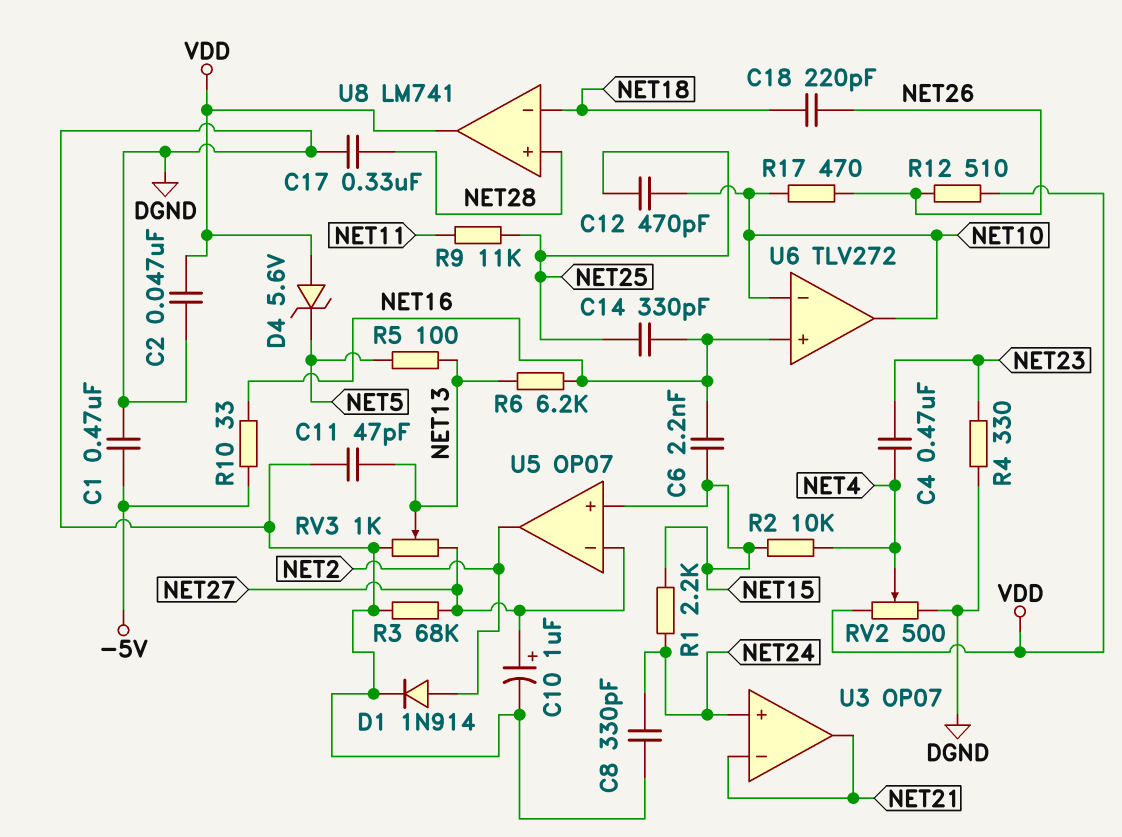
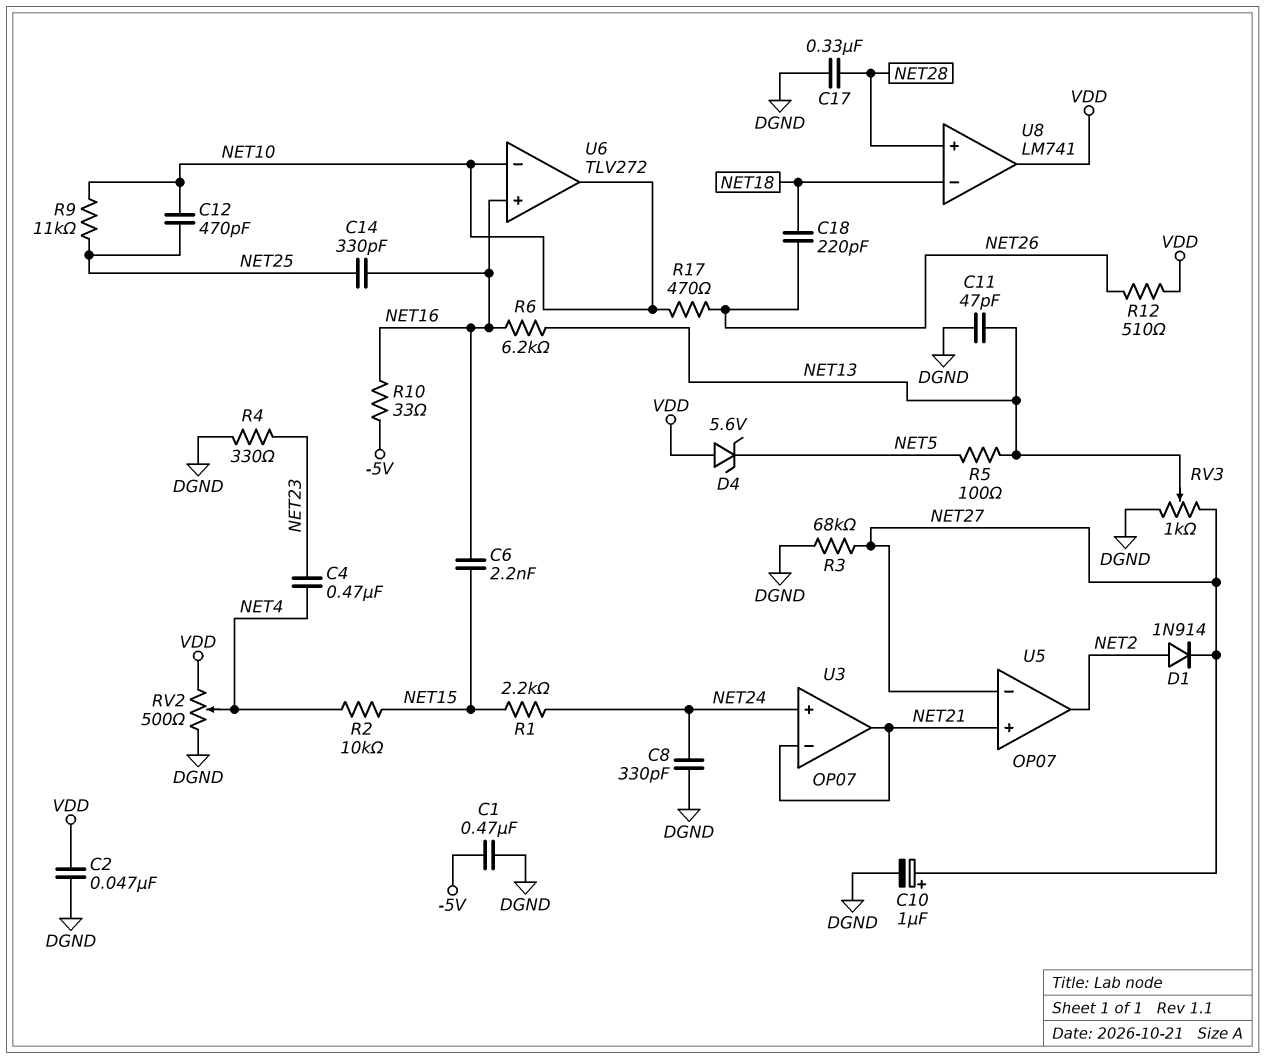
D1: diode 1N914 (A NET2, K DGND) -> diode 1N914 (A NET2, K NET27)
R9: 11k (NET11, NET25) -> 11k (NET10, NET25)
U5 pin in+: NET15 -> NET21

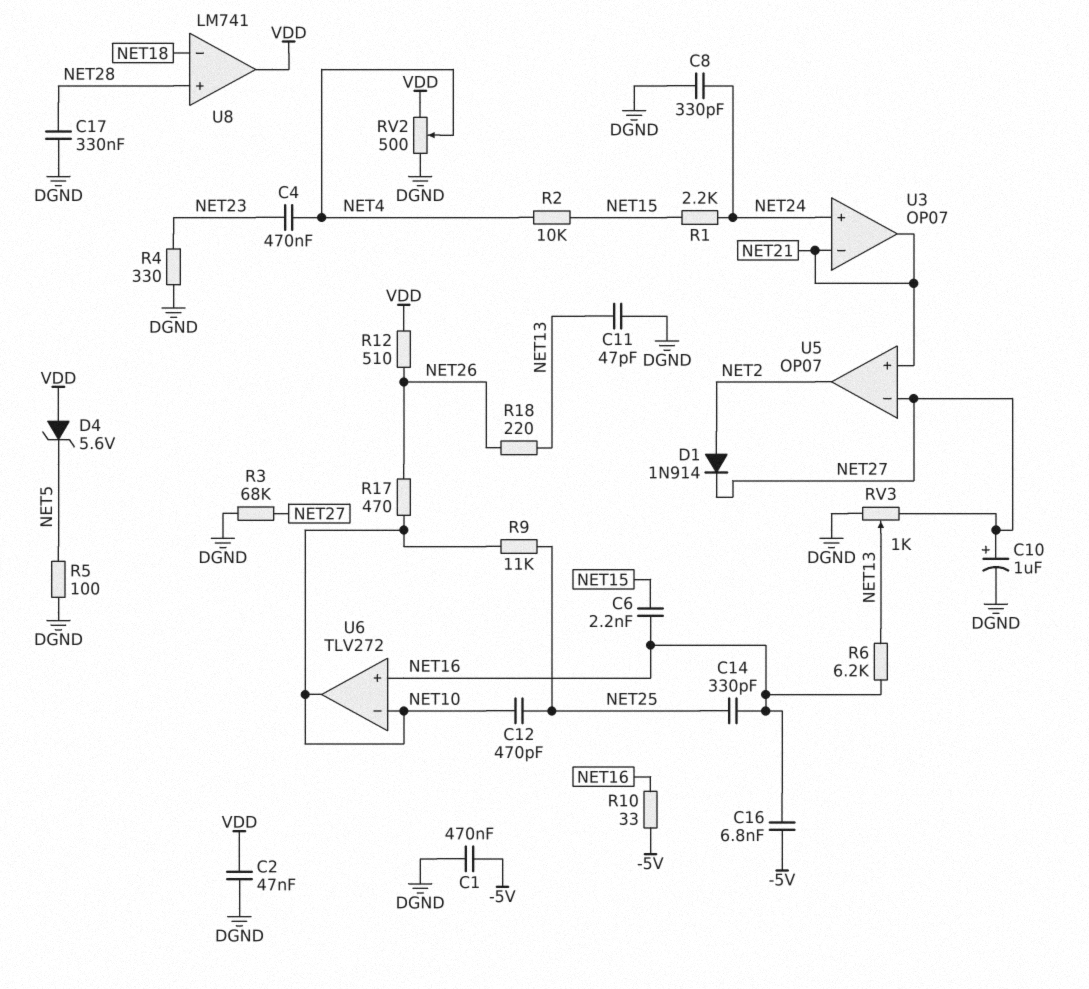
C16: none -> 6.8nF (-5V, NET16)
C18: 220pF (NET18, NET26) -> none
R5: 100 (NET5, NET13) -> 100 (DGND, NET5)
R18: none -> 220 (NET13, NET26)

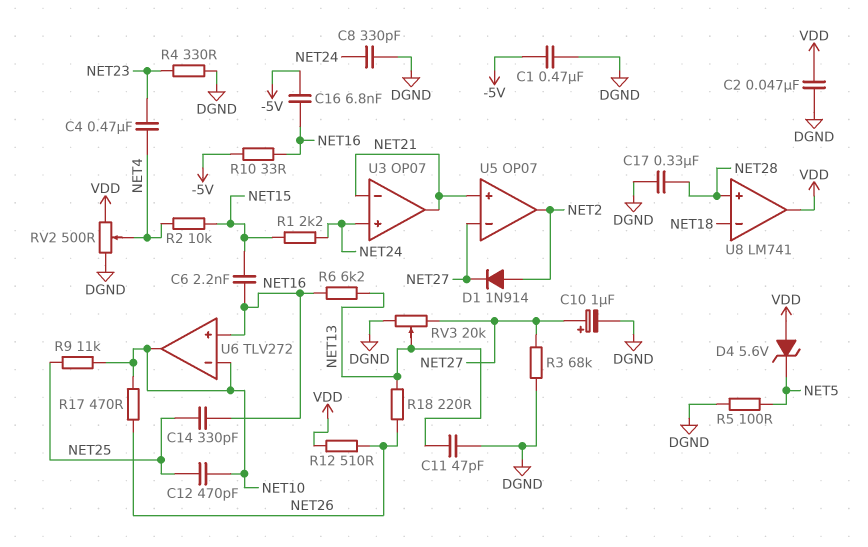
RV3: 1k (DGND, NET27, wiper NET13) -> 20k (DGND, NET27, wiper NET13)

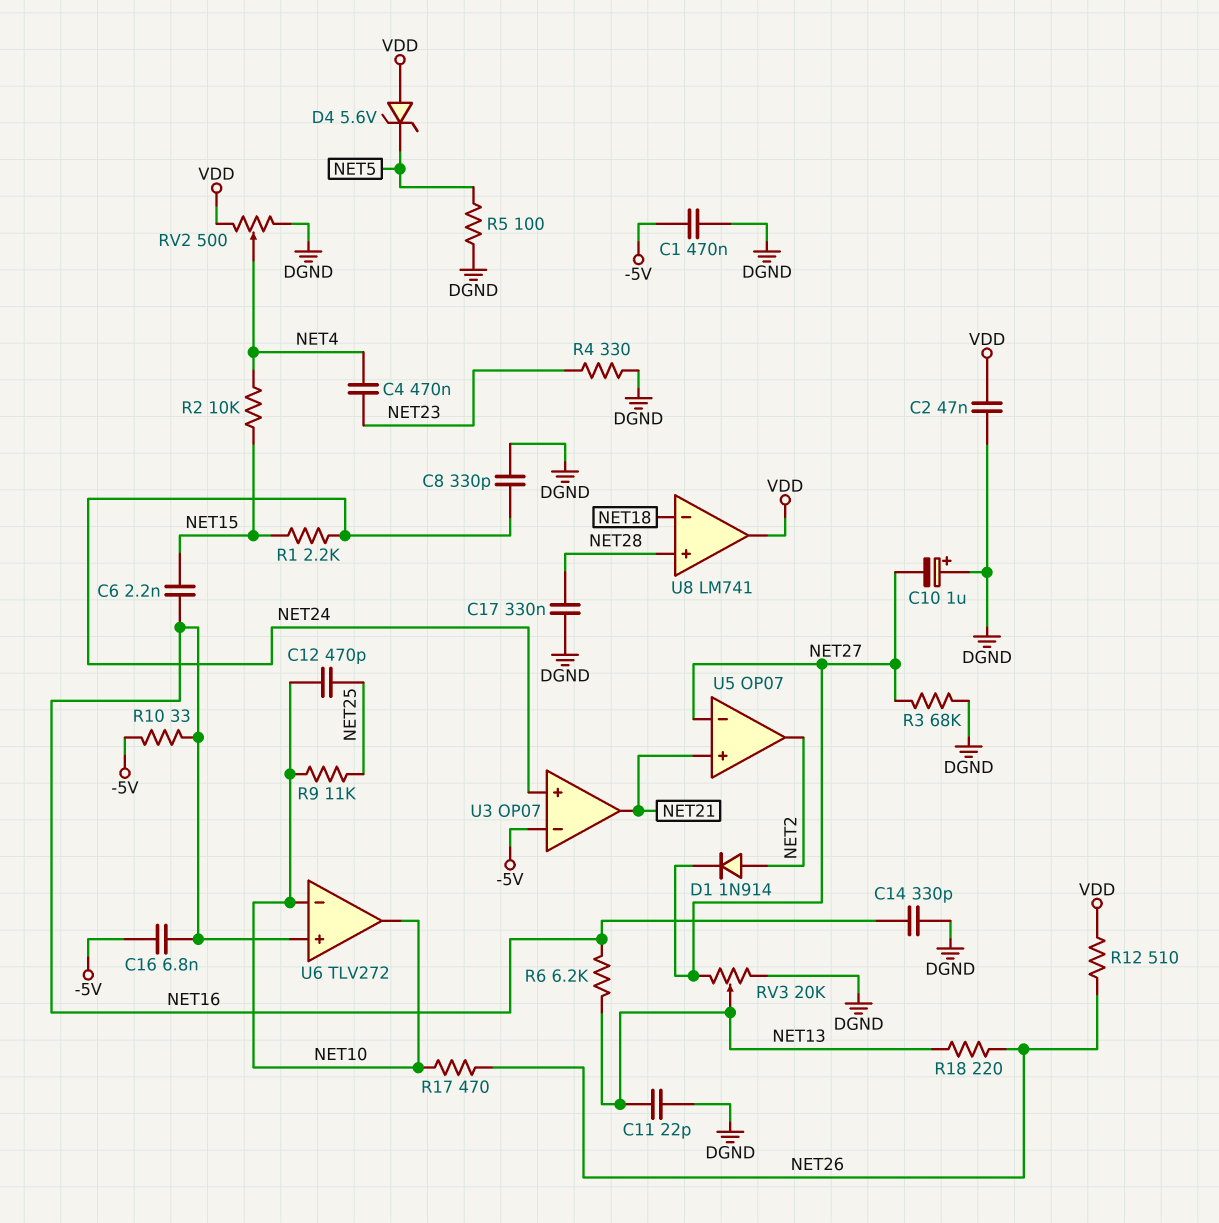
C10: 1uF (plus NET27, minus DGND) -> 1uF (plus DGND, minus NET27)
C11: 47pF (DGND, NET13) -> 22pF (DGND, NET13)
C14: 330pF (NET16, NET25) -> 330pF (DGND, NET16)
U3 pin in-: NET21 -> -5V

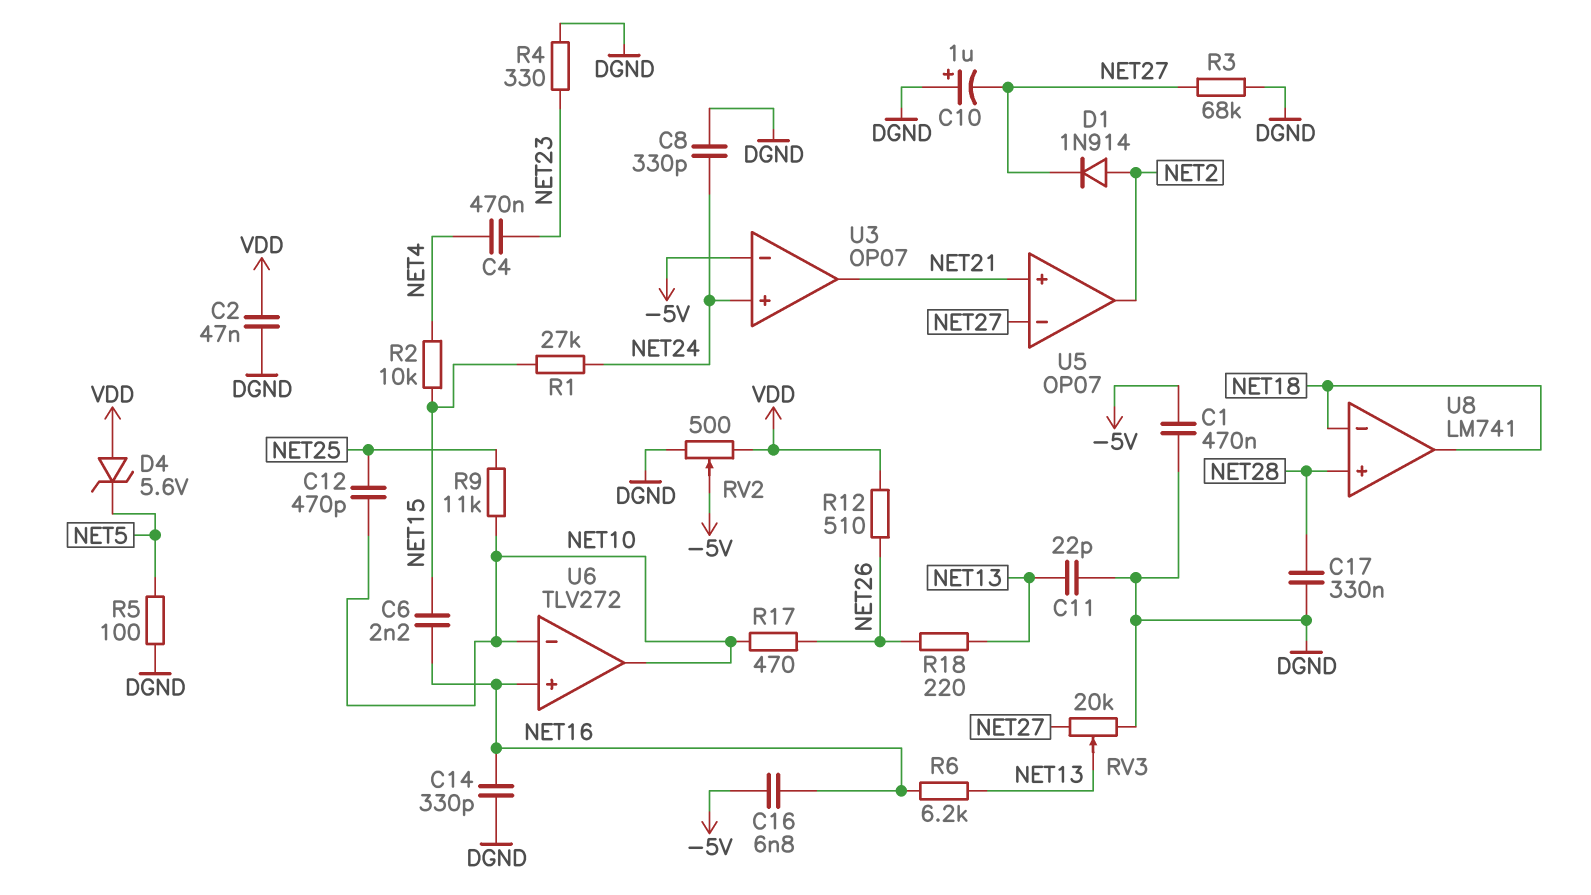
R1: 2.2k (NET15, NET24) -> 27k (NET15, NET24)
R10: 33 (-5V, NET16) -> none
RV2: 500 (DGND, VDD, wiper NET4) -> 500 (DGND, VDD, wiper -5V)
U8 pin out: VDD -> NET18

